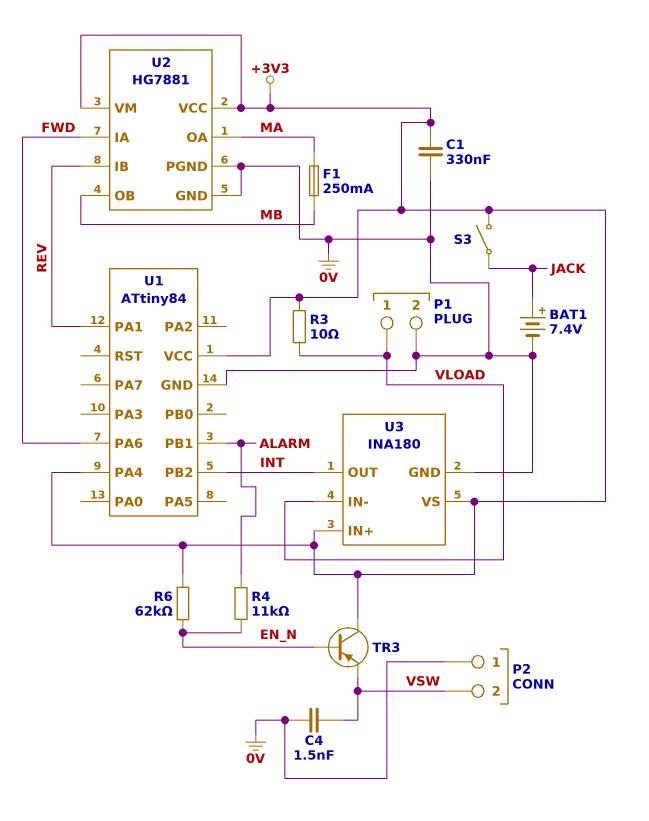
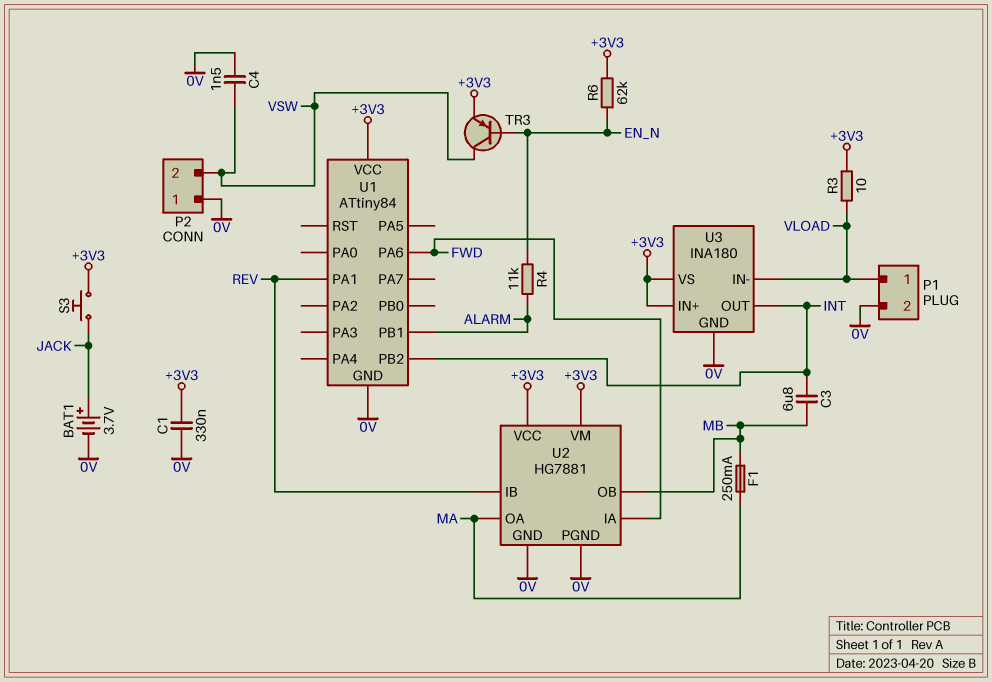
BAT1: 7.4V (plus JACK, minus 0V) -> 3.7V (plus JACK, minus 0V)
C3: none -> 6.8uF (INT, MB)
S3: switch (+3V3, JACK) -> button (+3V3, JACK)
TR3: PNP (B EN_N, C +3V3, E VSW) -> PNP (B EN_N, C VSW, E +3V3)
U1 pin PA4: +3V3 -> none

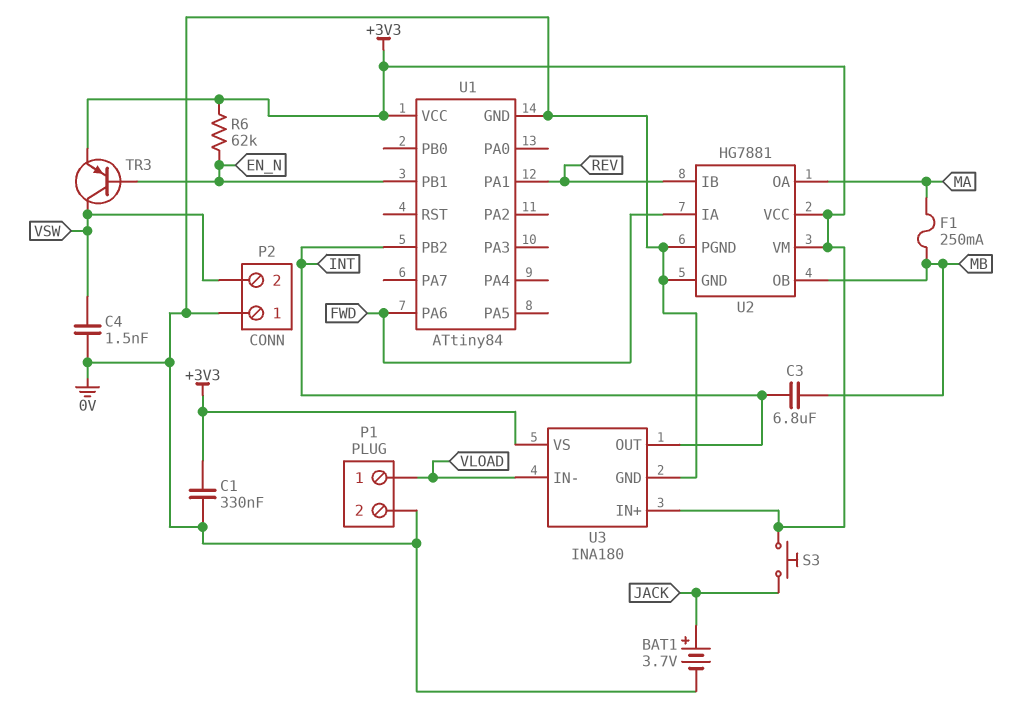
R3: 10 (+3V3, VLOAD) -> none
R4: 11k (ALARM, EN_N) -> none
U1 pin PB1: ALARM -> EN_N

